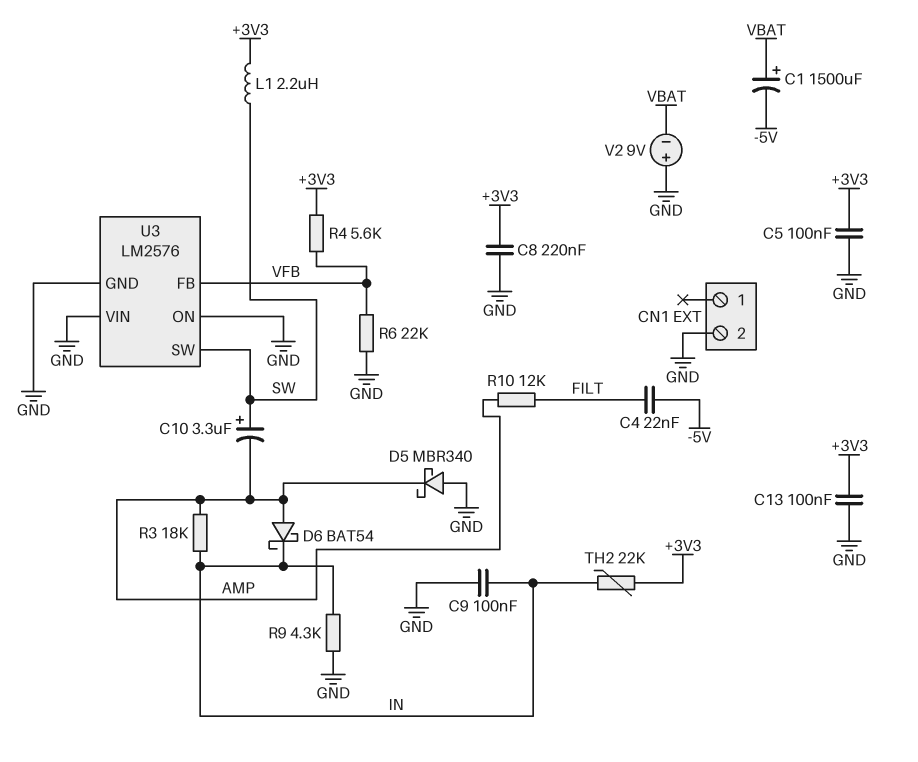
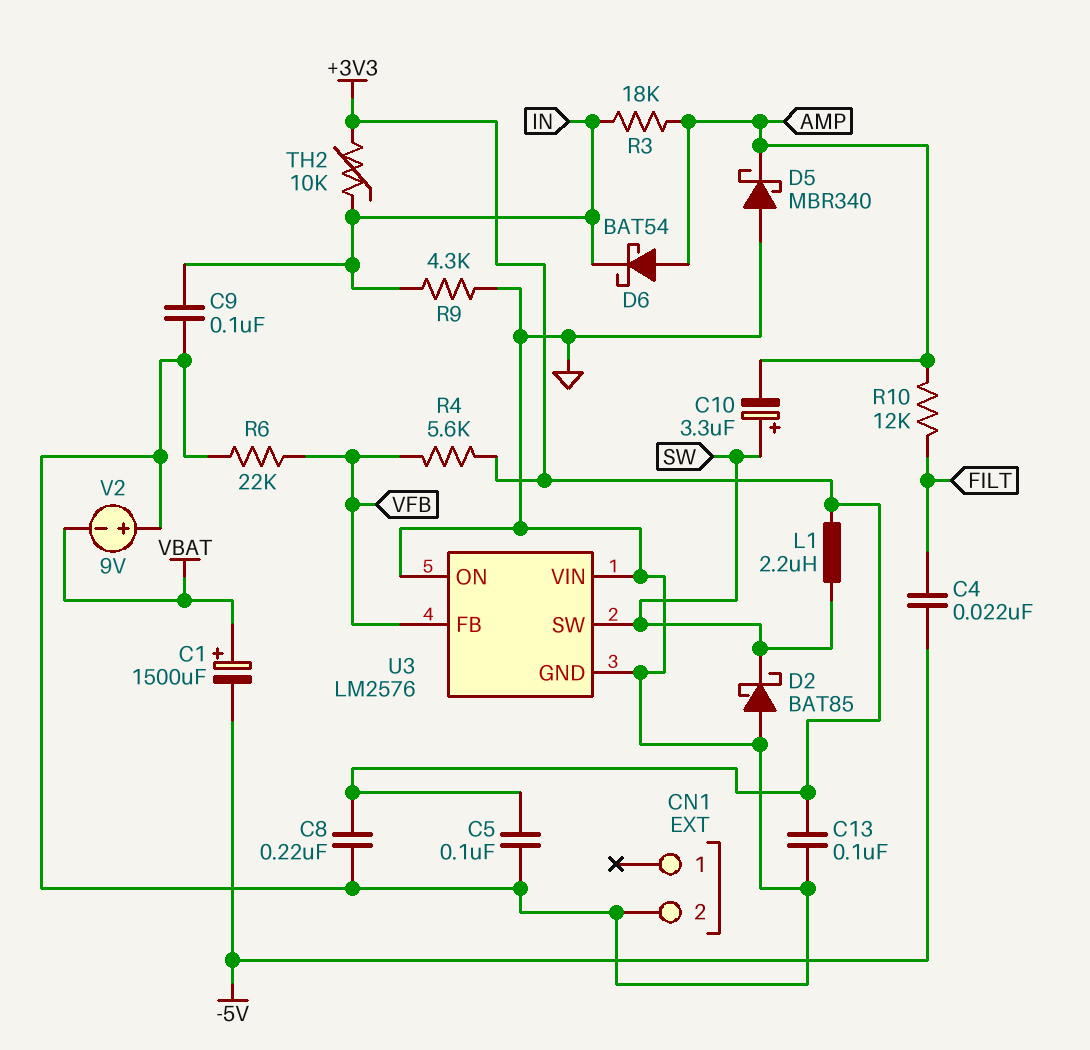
D2: none -> schottky BAT85 (A GND, K SW)
TH2: 22k (+3V3, IN) -> 10k (+3V3, IN)

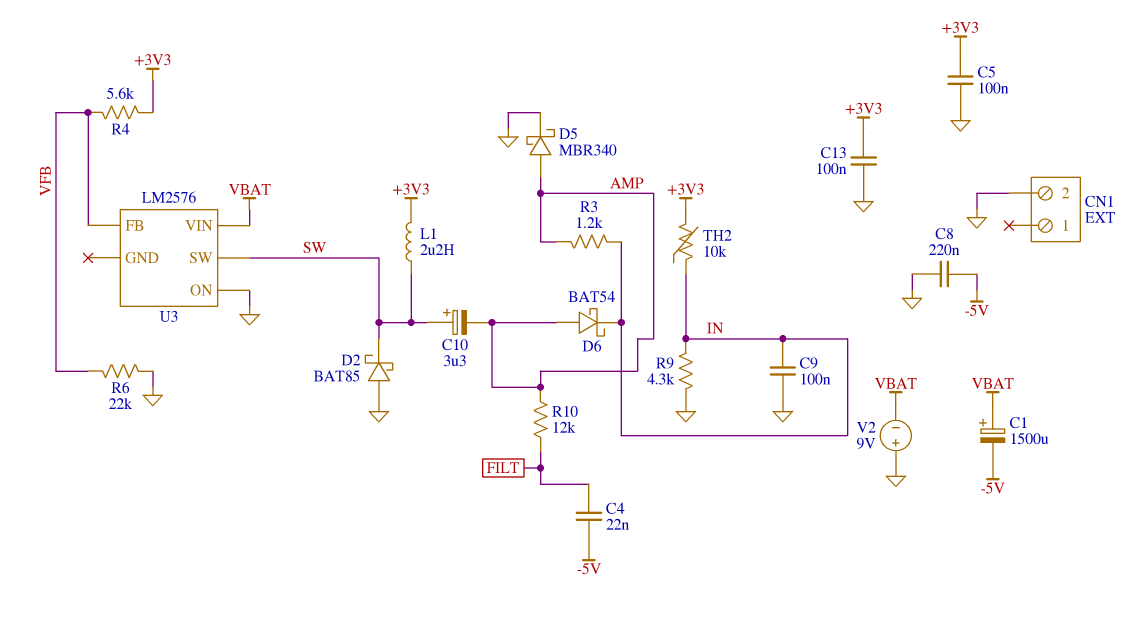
C8: 220nF (+3V3, GND) -> 220nF (-5V, GND)
D5: schottky MBR340 (A GND, K AMP) -> schottky MBR340 (A AMP, K GND)
R3: 18k (AMP, IN) -> 1.2k (AMP, IN)
U3 pin GND: GND -> none
U3 pin VIN: GND -> VBAT

